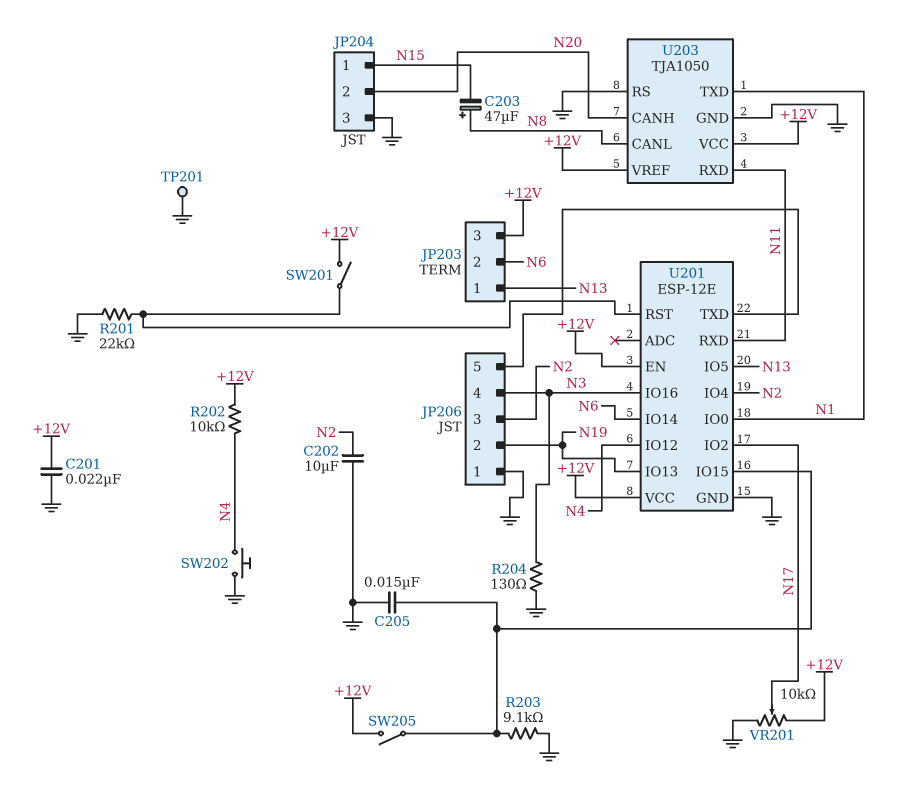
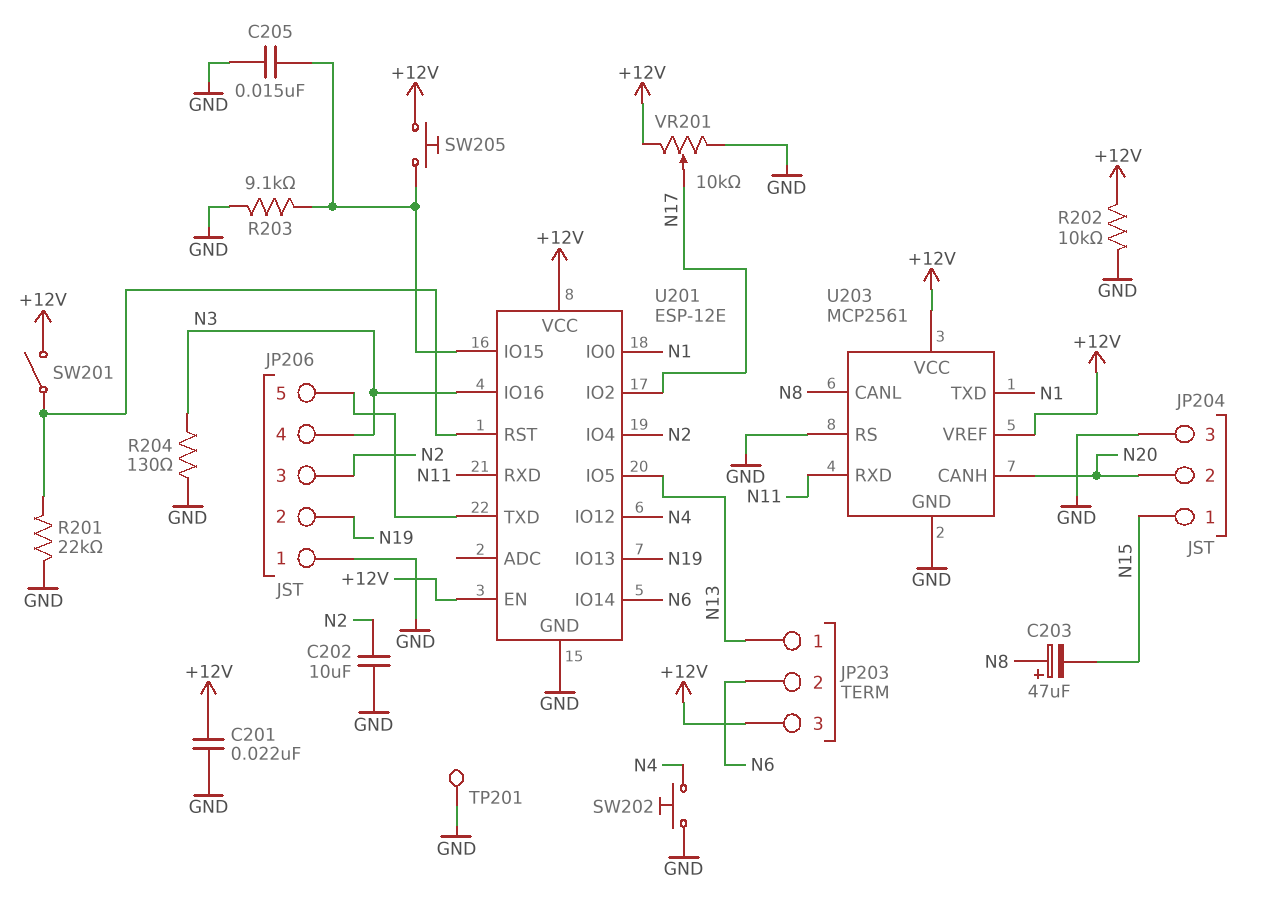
R202: 10k (+12V, N4) -> 10k (+12V, GND)
SW205: switch (+12V, U201/IO15) -> button (+12V, U201/IO15)
U203: TJA1050 -> MCP2561

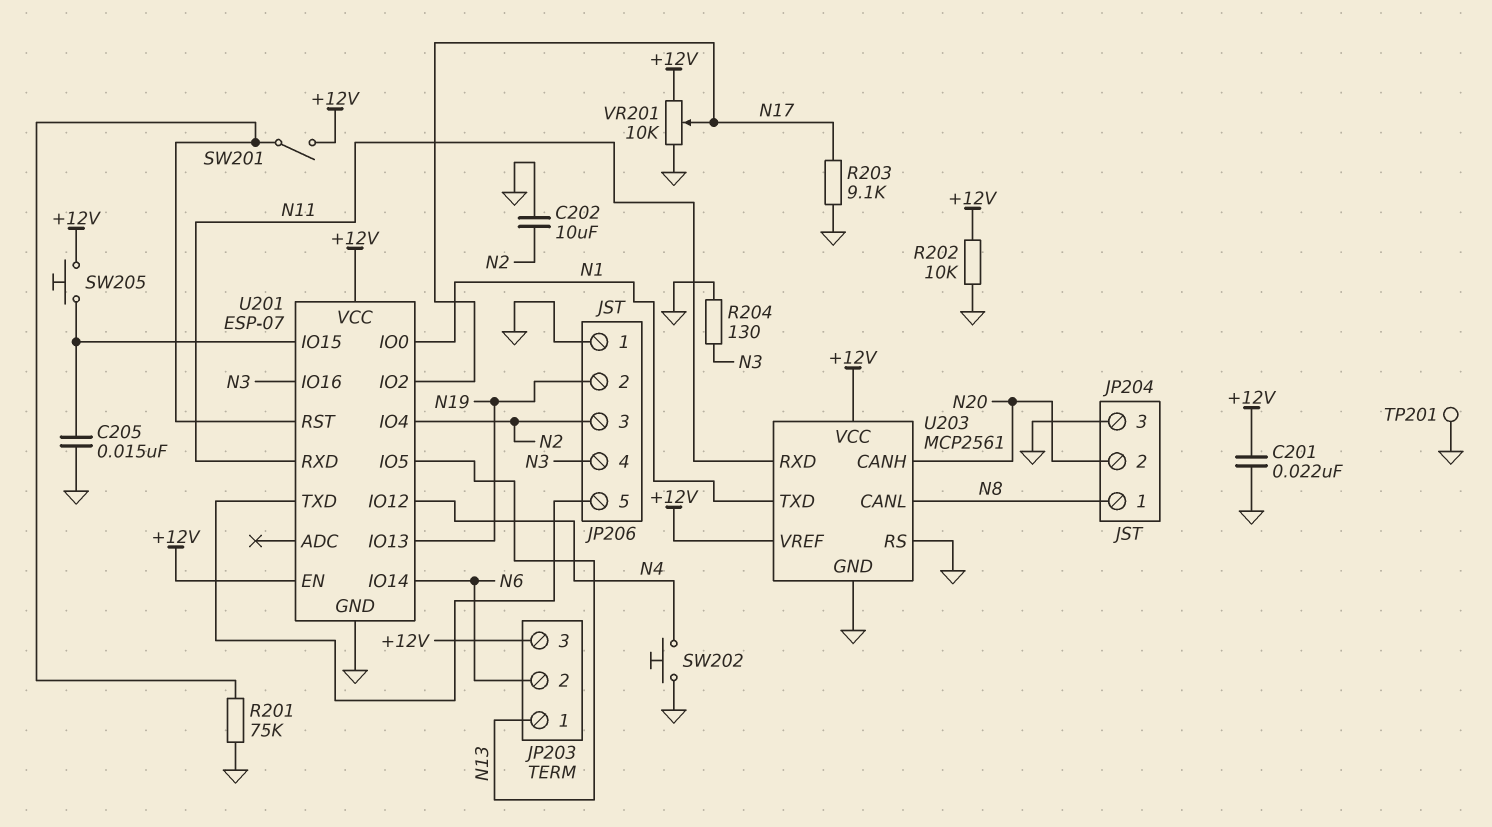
C203: 47uF (plus N8, minus N15) -> none
JP204 pin 1: N15 -> N8
R201: 22k (GND, U201/RST) -> 75k (GND, U201/RST)
R203: 9.1k (GND, U201/IO15) -> 9.1k (GND, N17)
U201: ESP-12E -> ESP-07

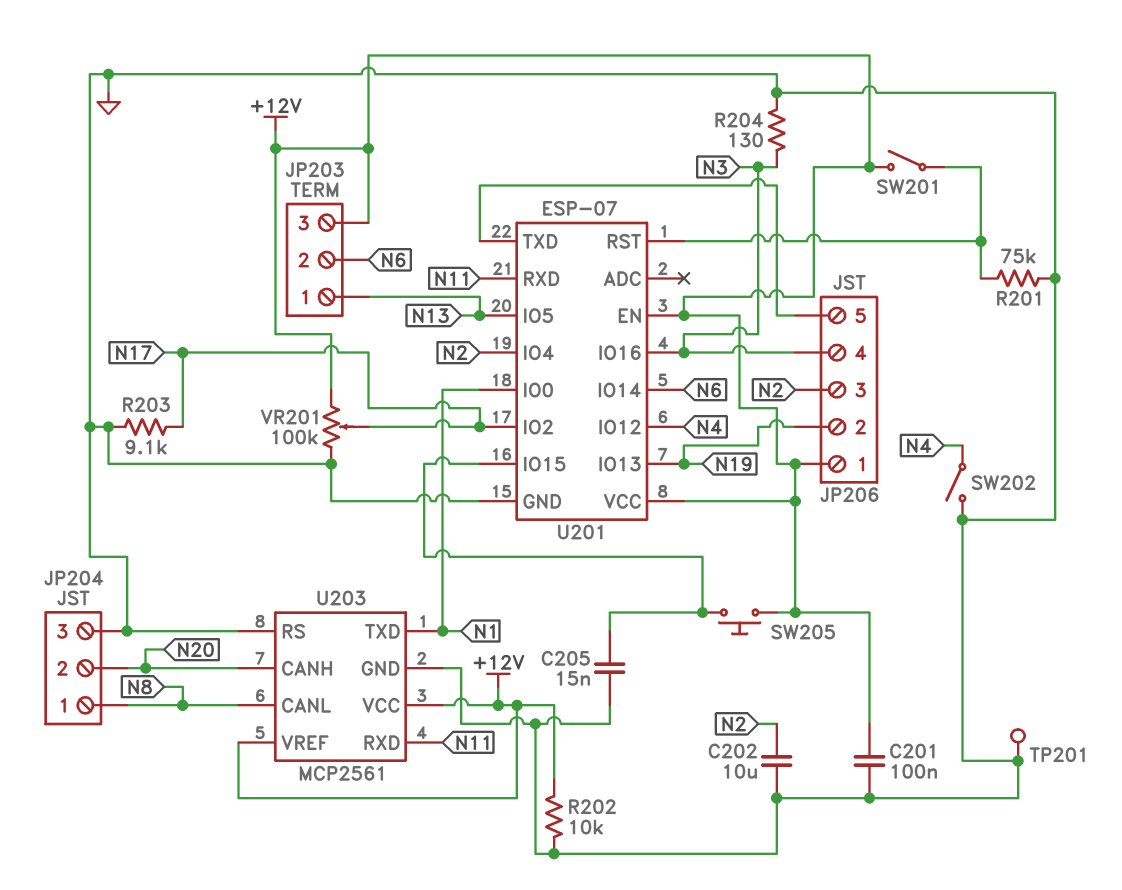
C201: 22nF (+12V, GND) -> 100nF (+12V, GND)
JP206 pin 1: GND -> +12V
SW202: button (GND, N4) -> switch (GND, N4)
VR201: 10k (+12V, GND, wiper N17) -> 100k (+12V, GND, wiper N17)

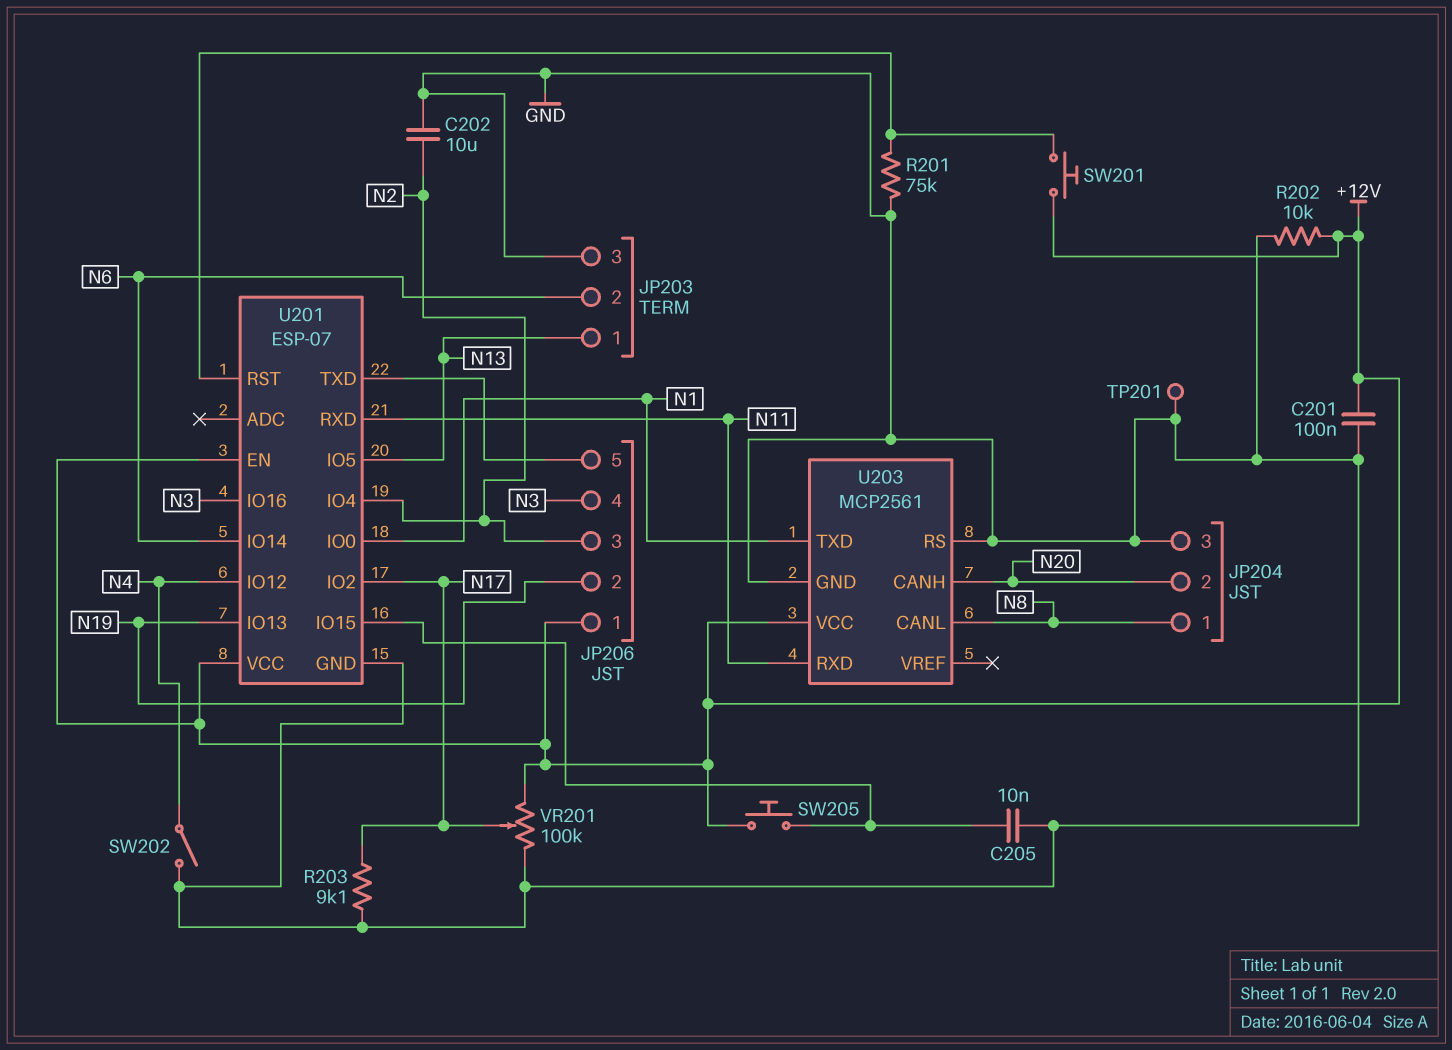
C205: 15nF (GND, U201/IO15) -> 10nF (GND, U201/IO15)
JP203 pin 3: +12V -> GND
R204: 130 (GND, N3) -> none
SW201: switch (+12V, U201/RST) -> button (+12V, U201/RST)
U203 pin VREF: +12V -> none

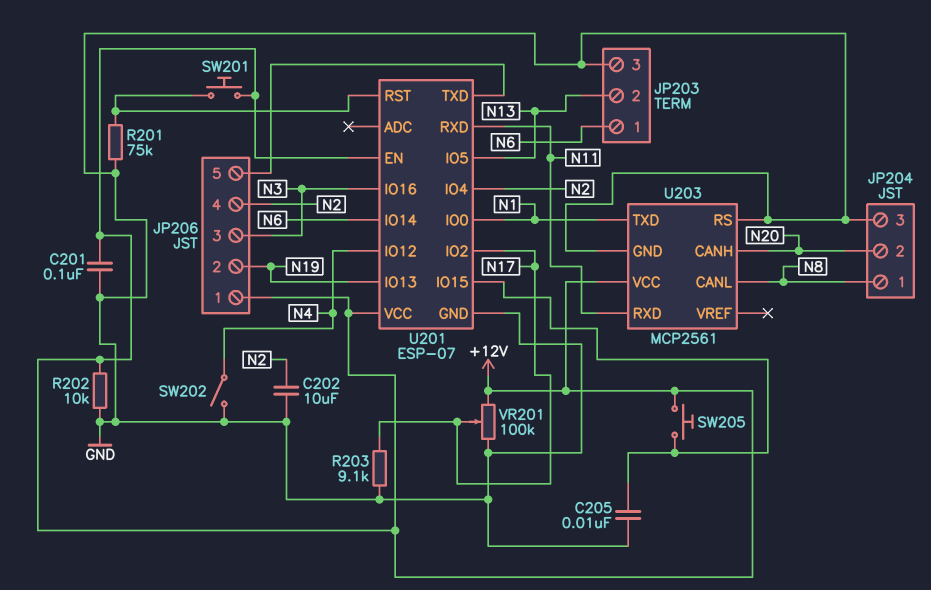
JP203 pin 1: N13 -> N6
JP203 pin 2: N6 -> N13
JP206 pin 3: N2 -> N3
JP206 pin 4: N3 -> N2
TP201: test point (GND) -> none

